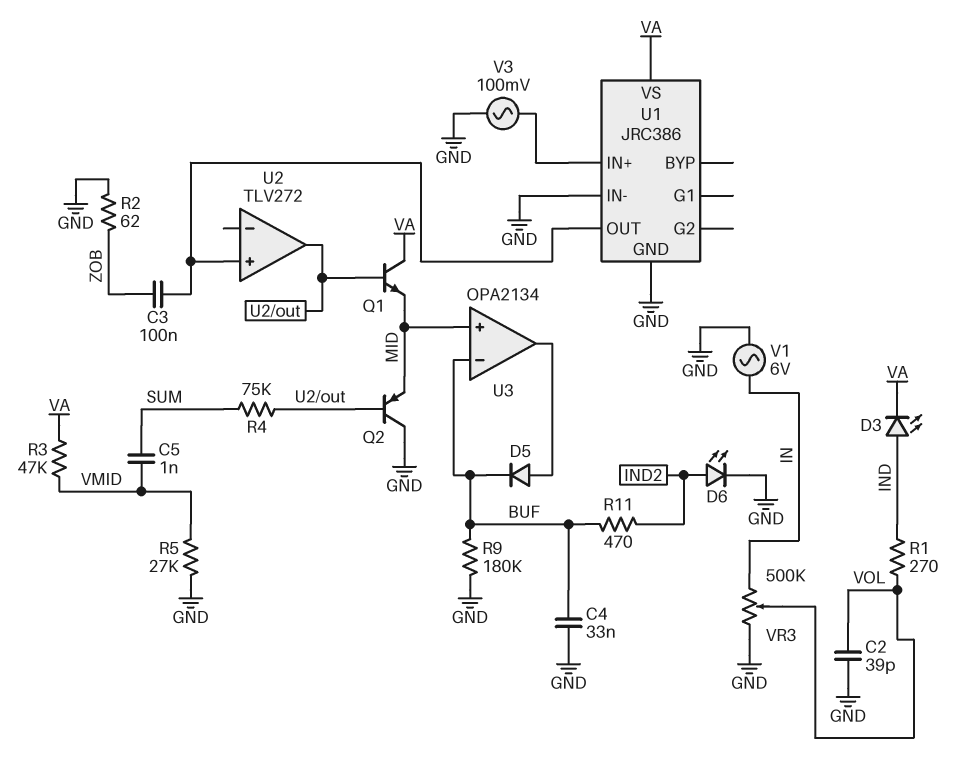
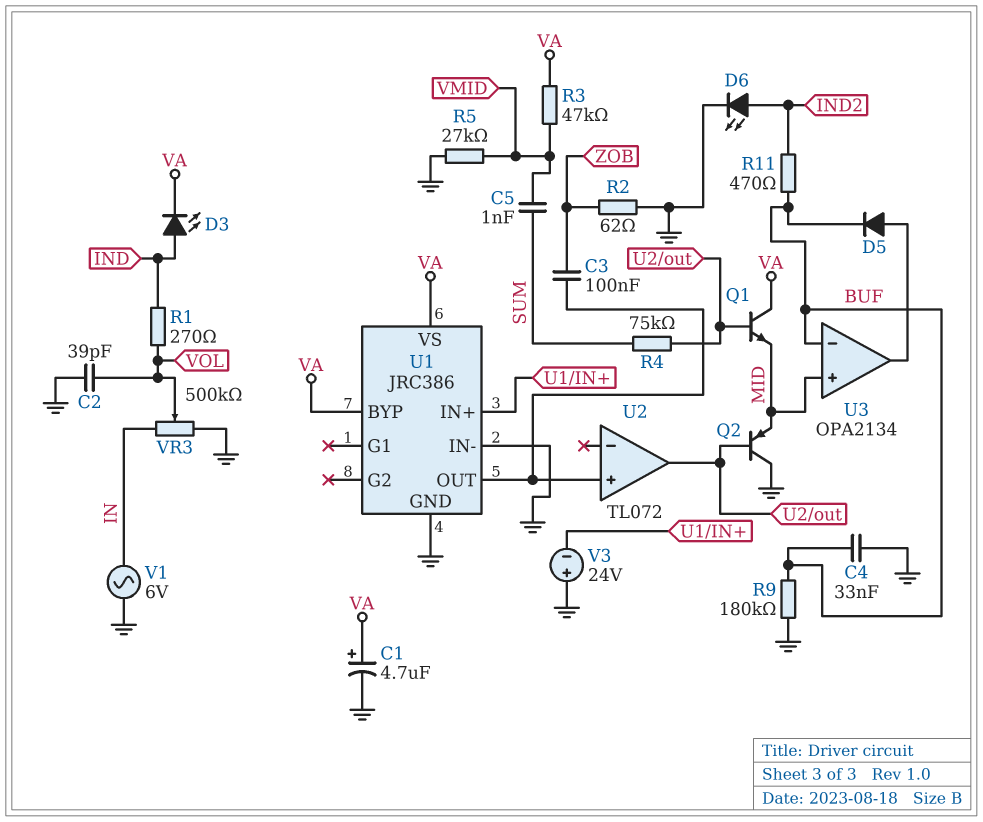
C1: none -> 4.7uF (plus VA, minus GND)
U1 pin BYP: none -> VA
U2: TLV272 -> TL072
V3: AC 100mV (GND, U1/IN+) -> 24V (plus GND, minus U1/IN+)

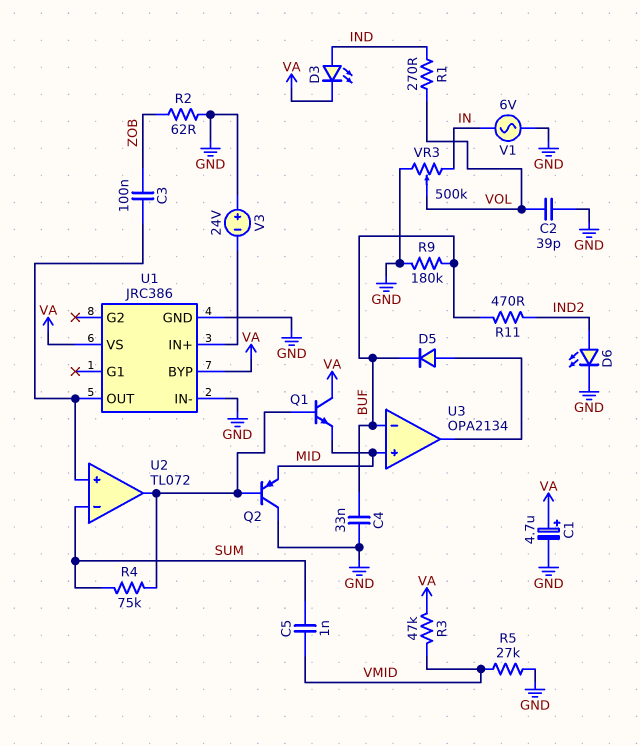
U2 pin in-: none -> SUM

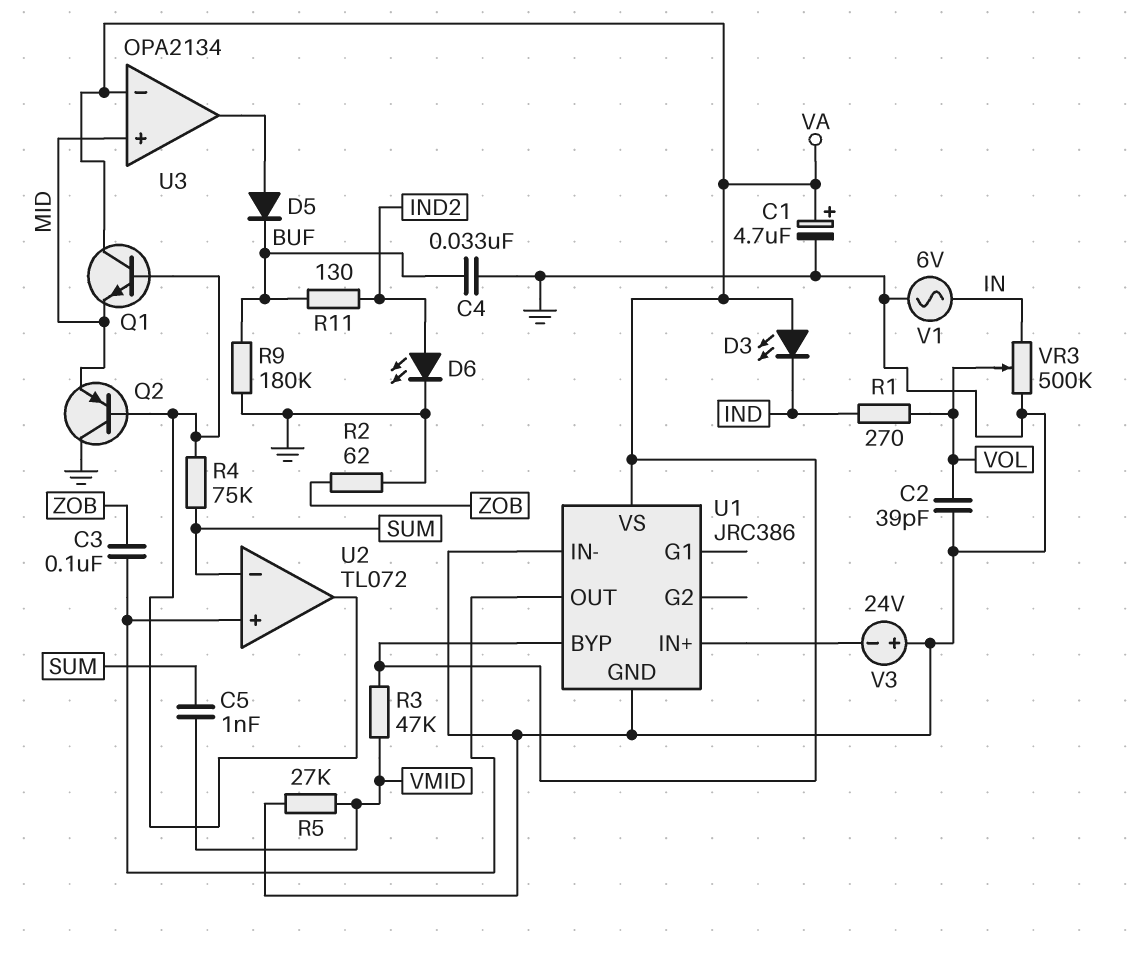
D3: LED (A IND, K VA) -> LED (A VA, K IND)
R11: 470 (BUF, IND2) -> 130 (BUF, IND2)
U3 pin in-: BUF -> VA

